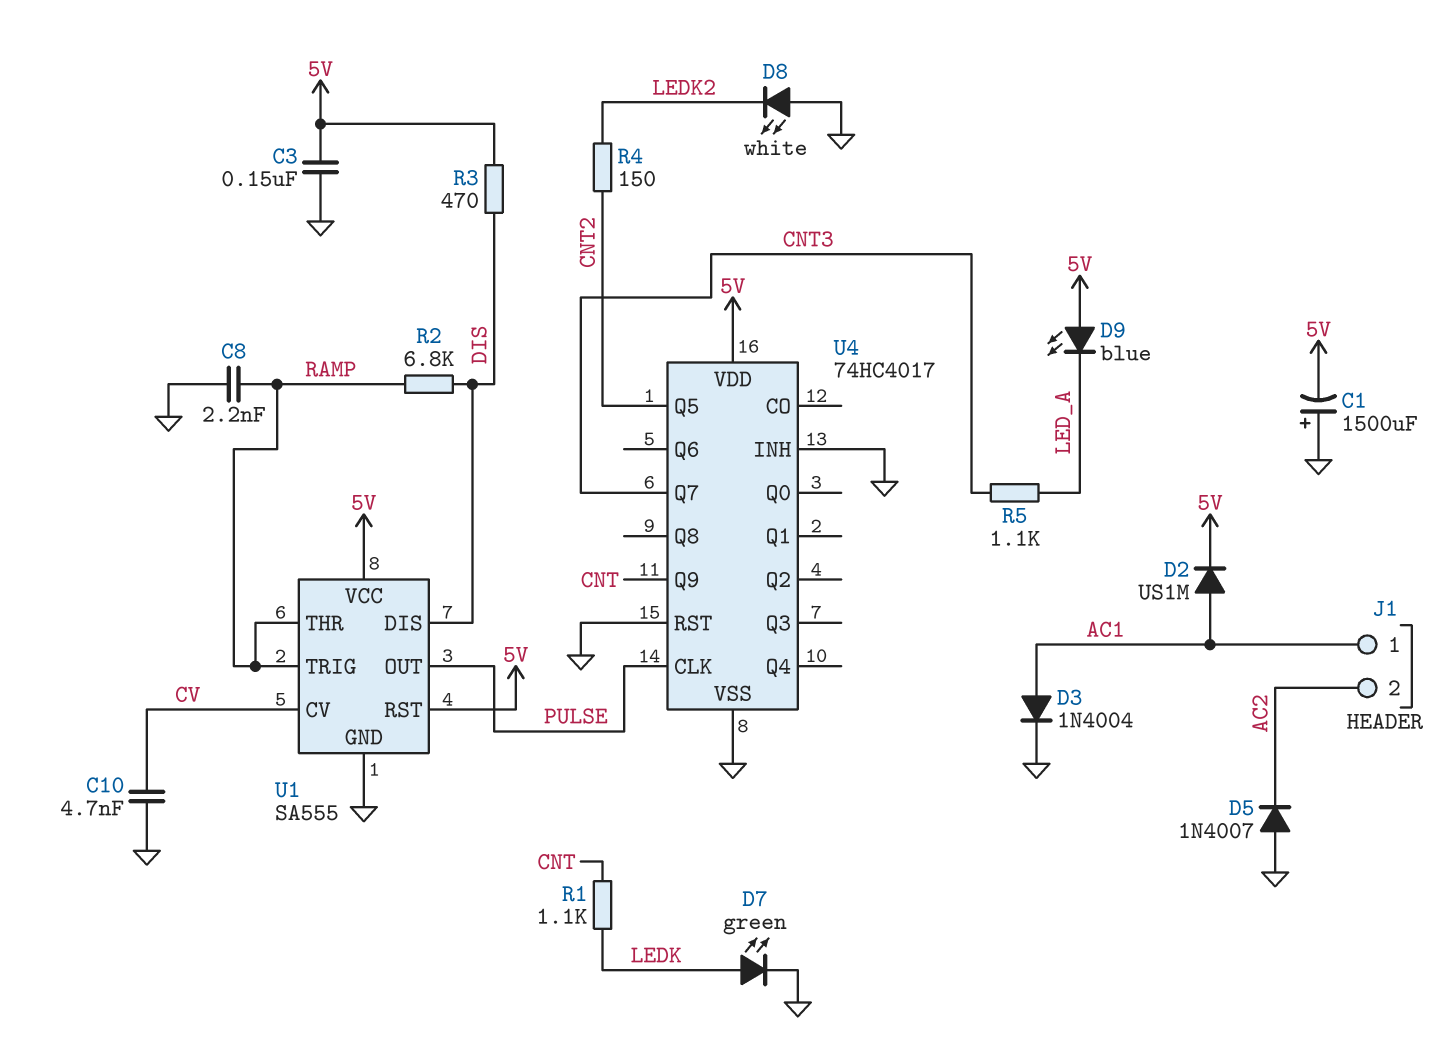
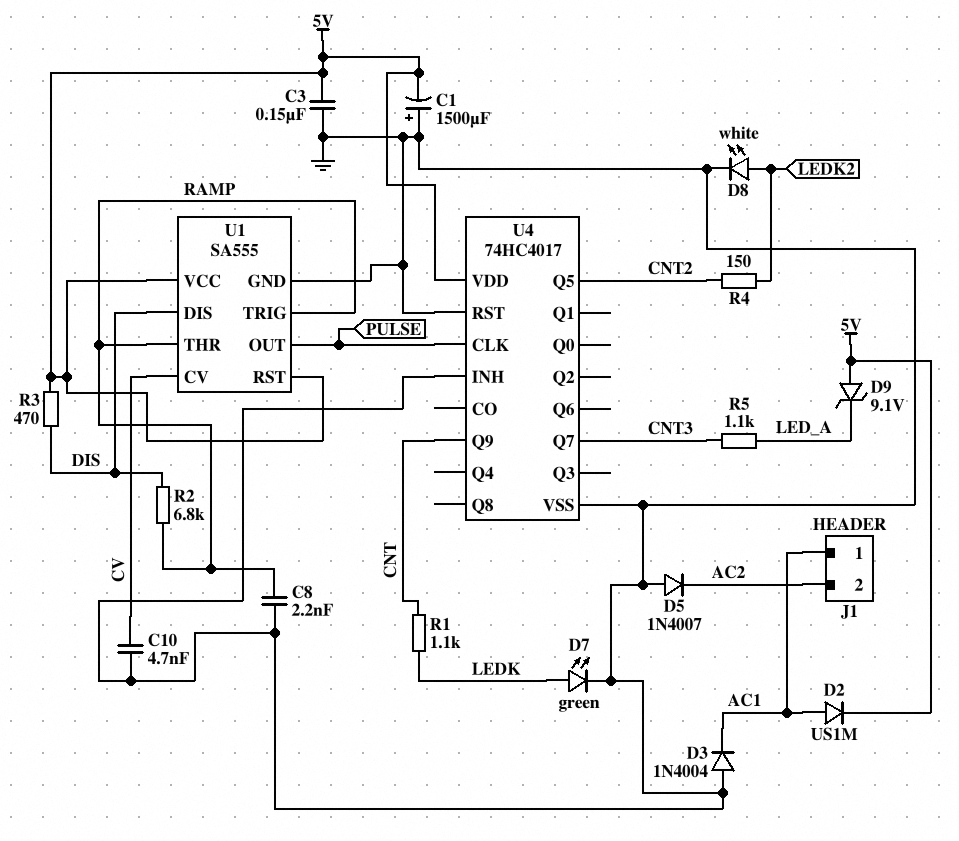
D3: diode 1N4004 (A AC1, K GND) -> diode 1N4004 (A GND, K AC1)
D8: LED white (A GND, K LEDK2) -> LED white (A LEDK2, K GND)
D9: LED blue (A 5V, K LED_A) -> zener 9.1V (A 5V, K LED_A)

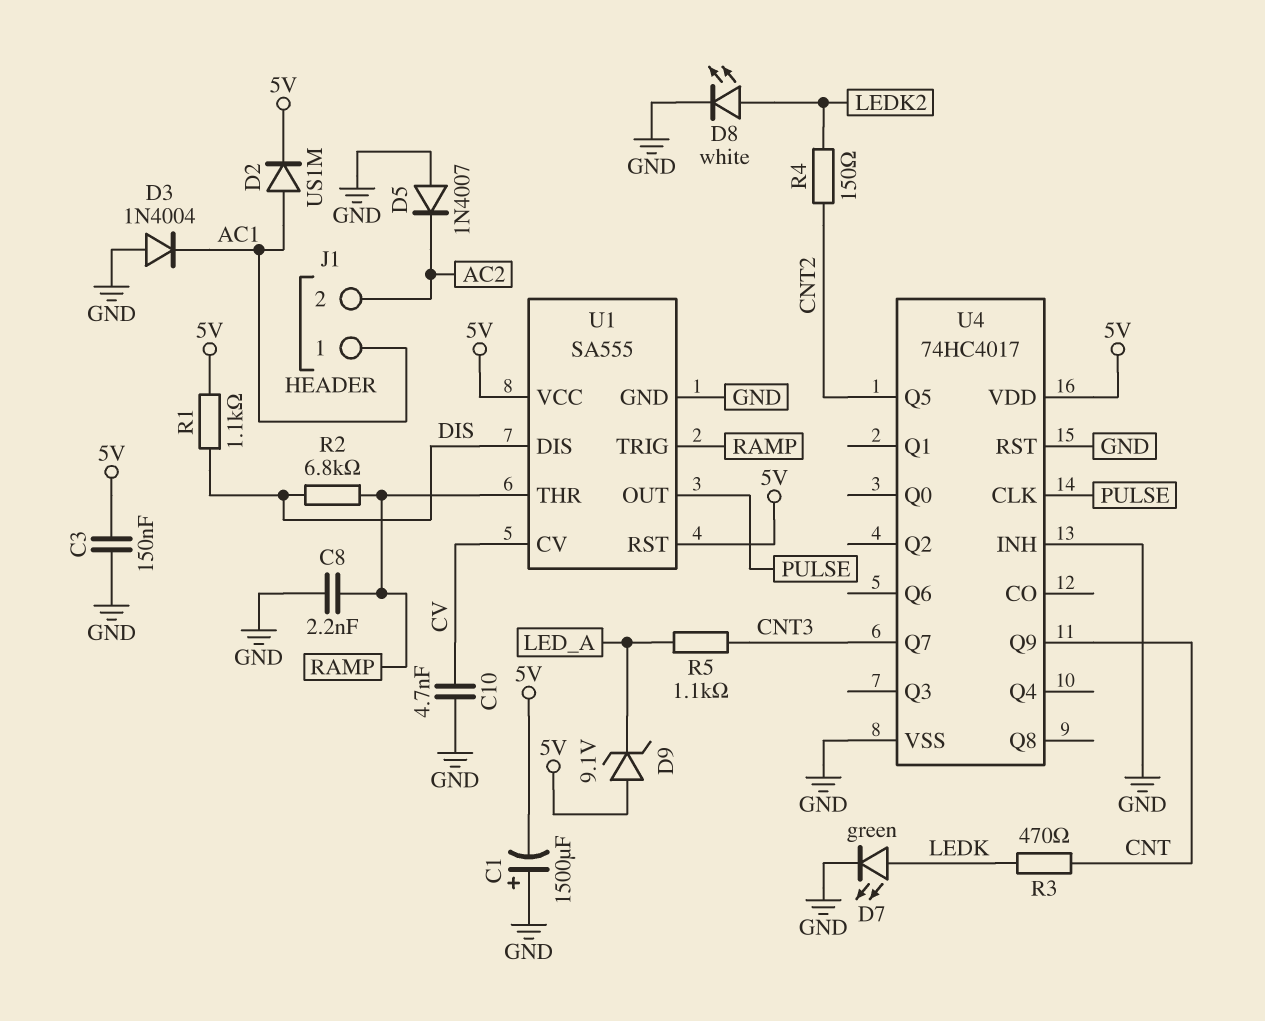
R1: 1.1k (CNT, LEDK) -> 1.1k (5V, DIS)
R3: 470 (5V, DIS) -> 470 (CNT, LEDK)

